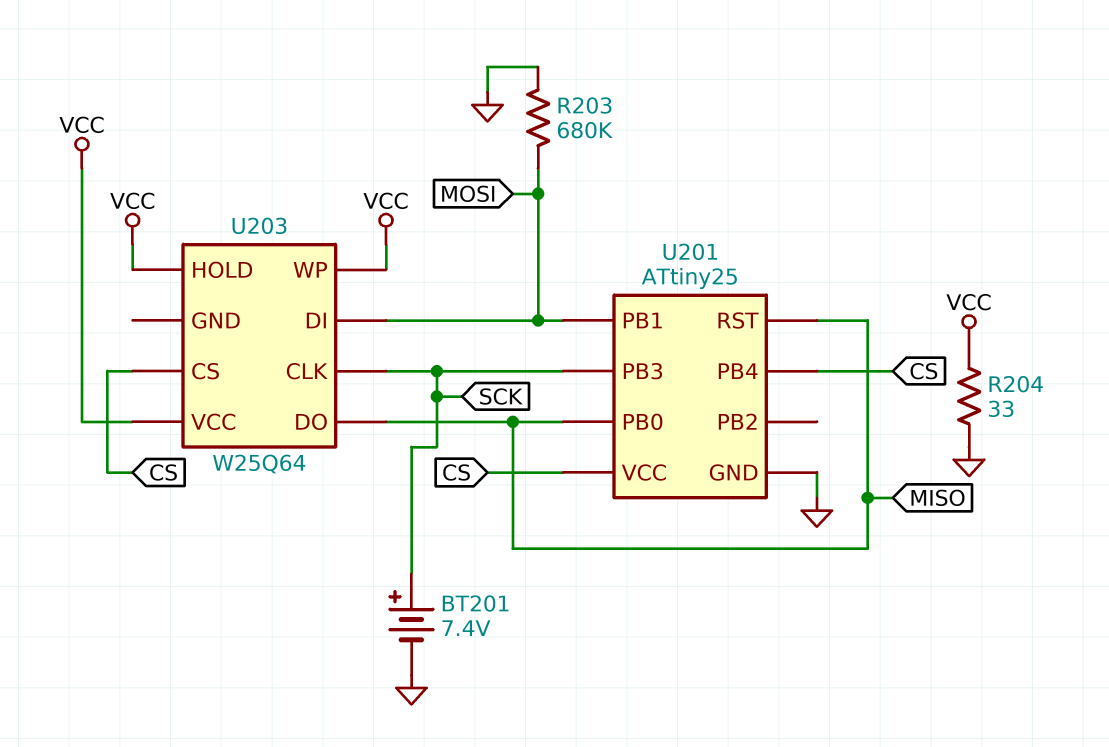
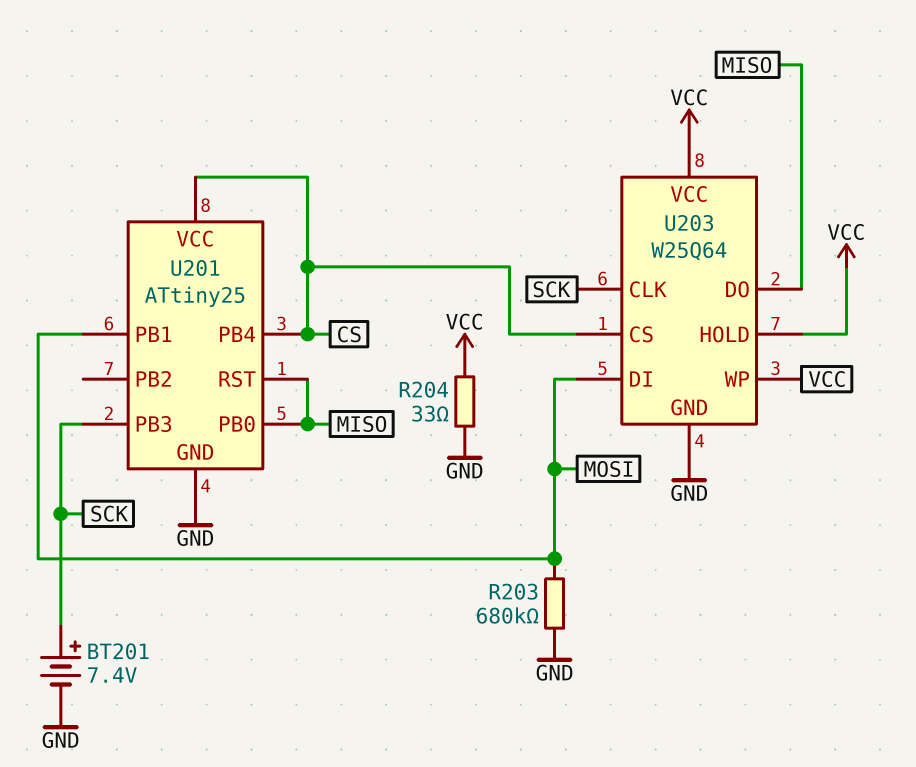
U203 pin GND: none -> GND

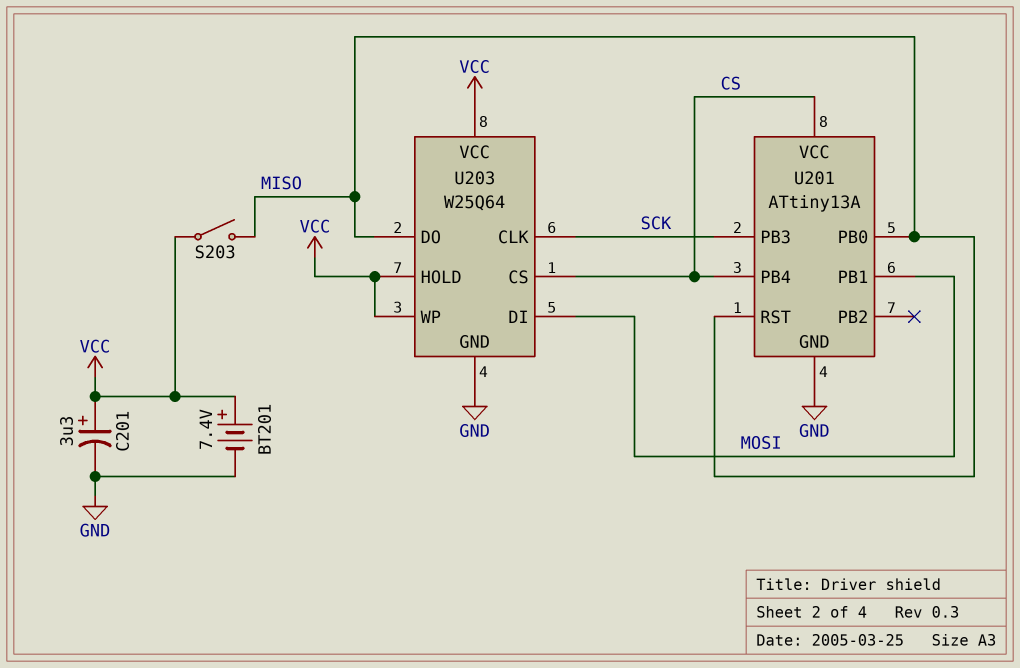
BT201: 7.4V (plus SCK, minus GND) -> 7.4V (plus VCC, minus GND)
C201: none -> 3.3uF (plus VCC, minus GND)
R203: 680k (GND, MOSI) -> none
R204: 33 (GND, VCC) -> none
S203: none -> switch (MISO, VCC)
U201: ATtiny25 -> ATtiny13A

